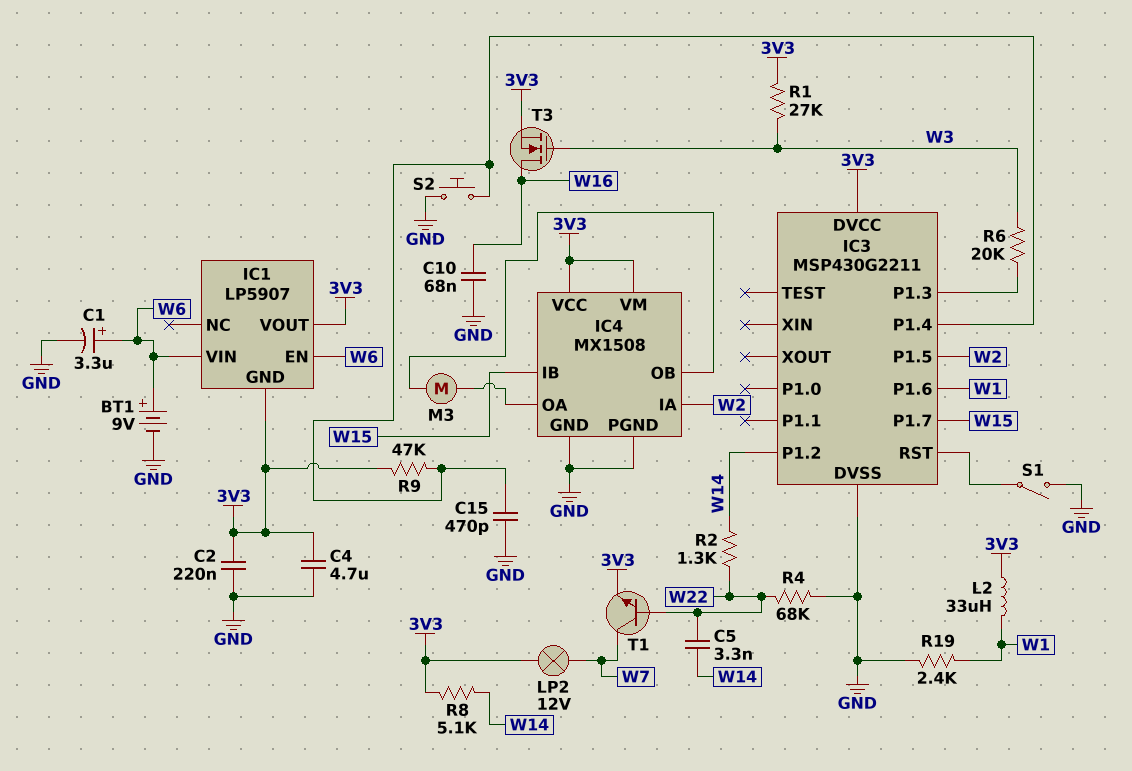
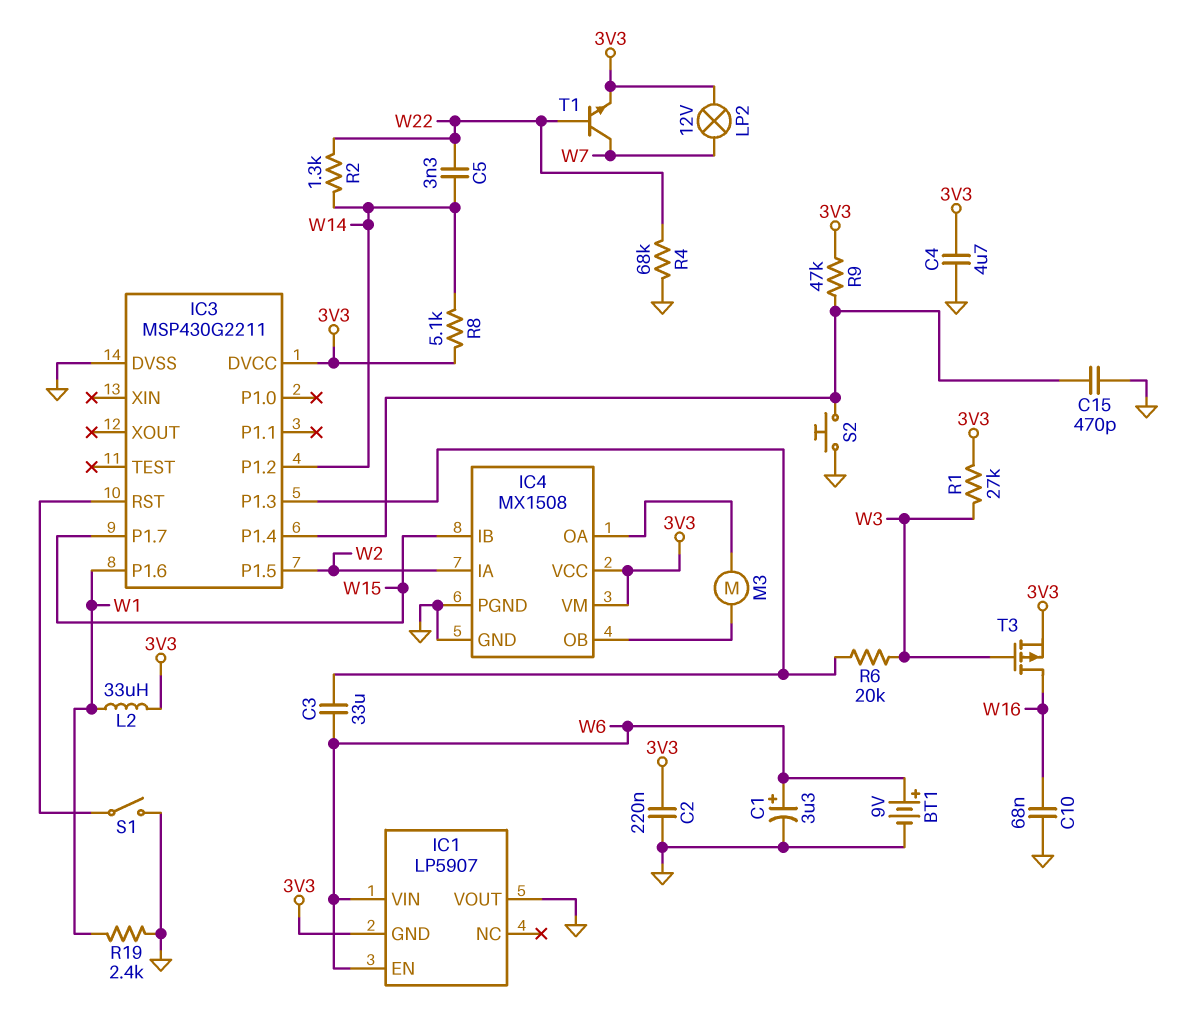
C3: none -> 33uF (IC3/P1.3, W6)
IC1 pin VOUT: 3V3 -> GND
T3: NMOS (G W3, D W16, S 3V3) -> PMOS (G W3, D W16, S 3V3)

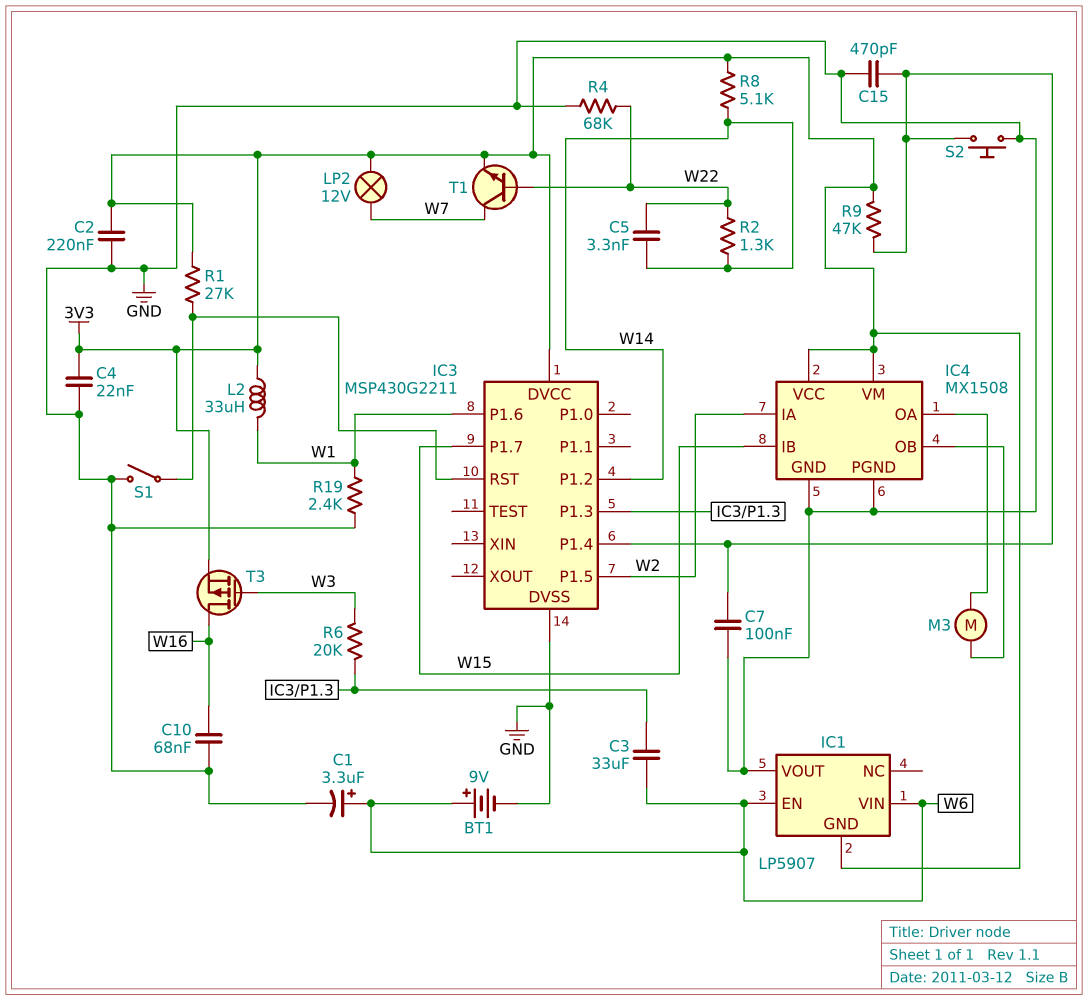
C4: 4.7uF (3V3, GND) -> 22nF (3V3, GND)
C7: none -> 100nF (GND, IC3/P1.4)
R1: 27k (3V3, W3) -> 27k (3V3, IC3/RST)

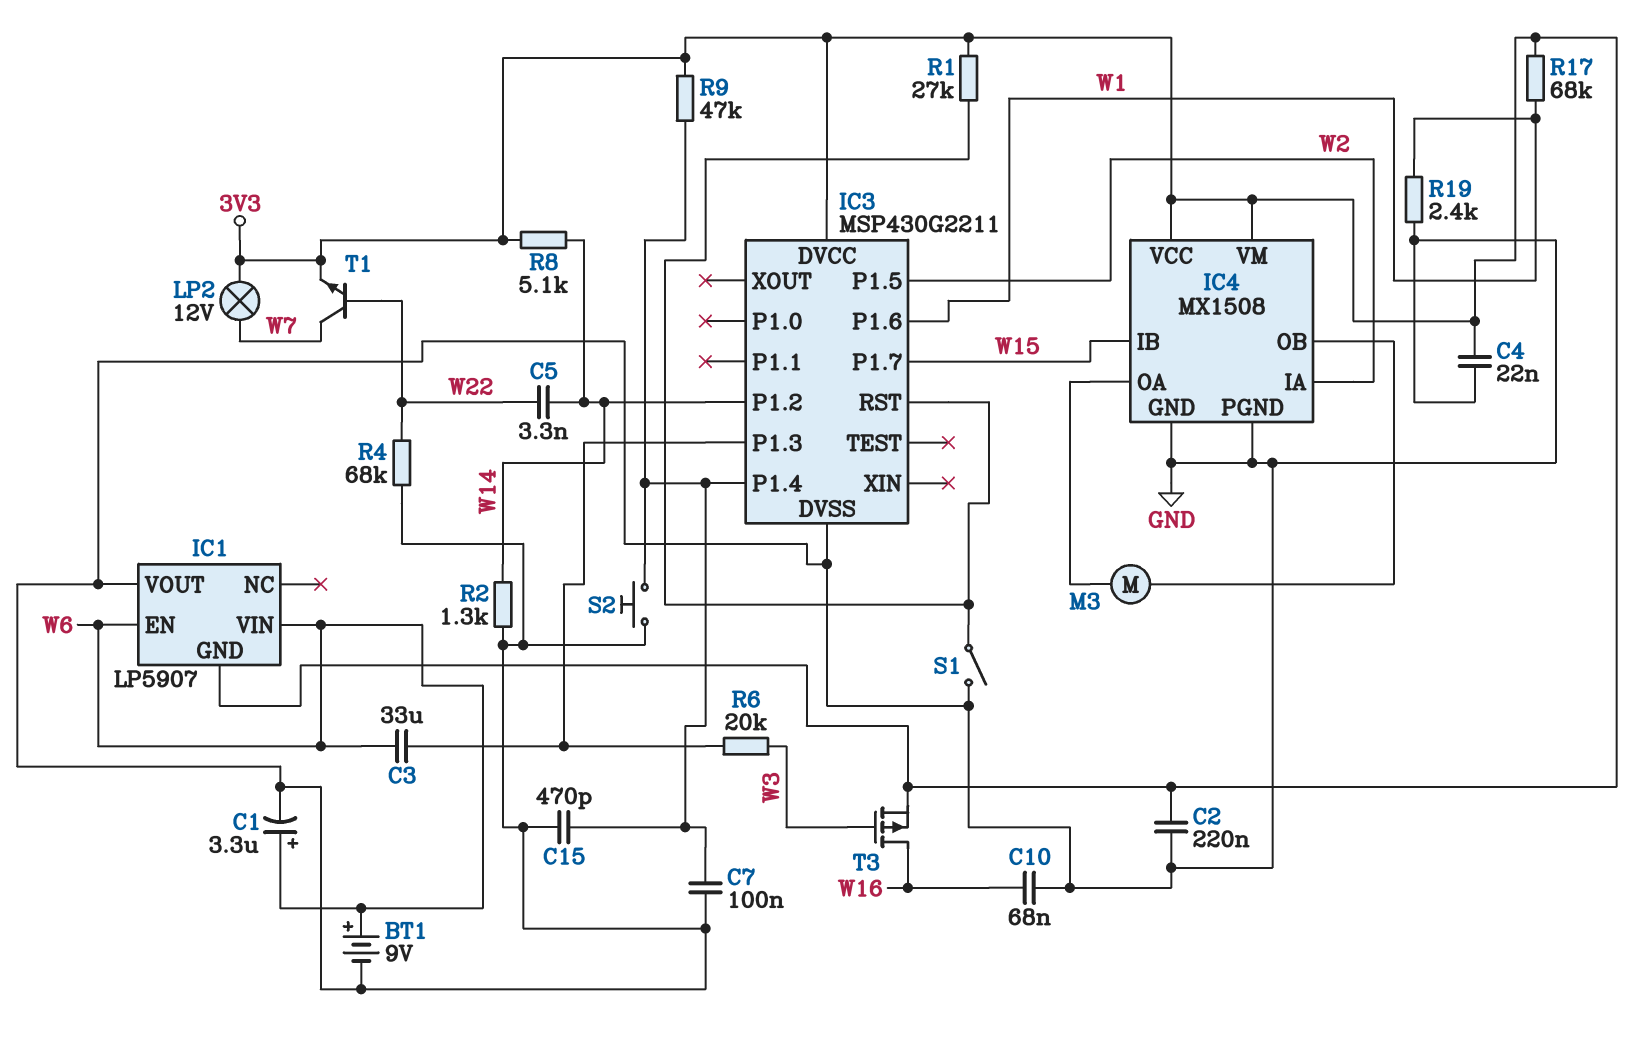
L2: 33uH (3V3, W1) -> none
R2: 1.3k (W14, W22) -> 1.3k (GND, W14)
R17: none -> 68k (3V3, W1)

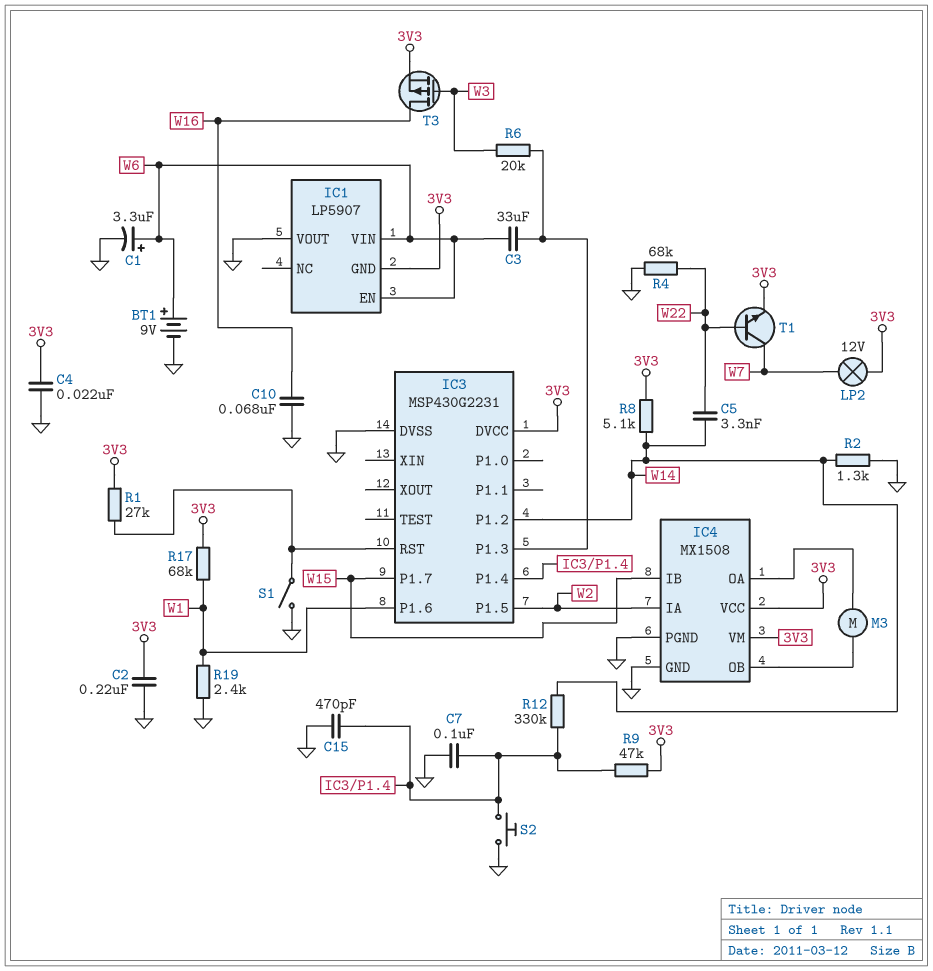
IC3: MSP430G2211 -> MSP430G2231
R12: none -> 330k (IC3/P1.4, W14)

